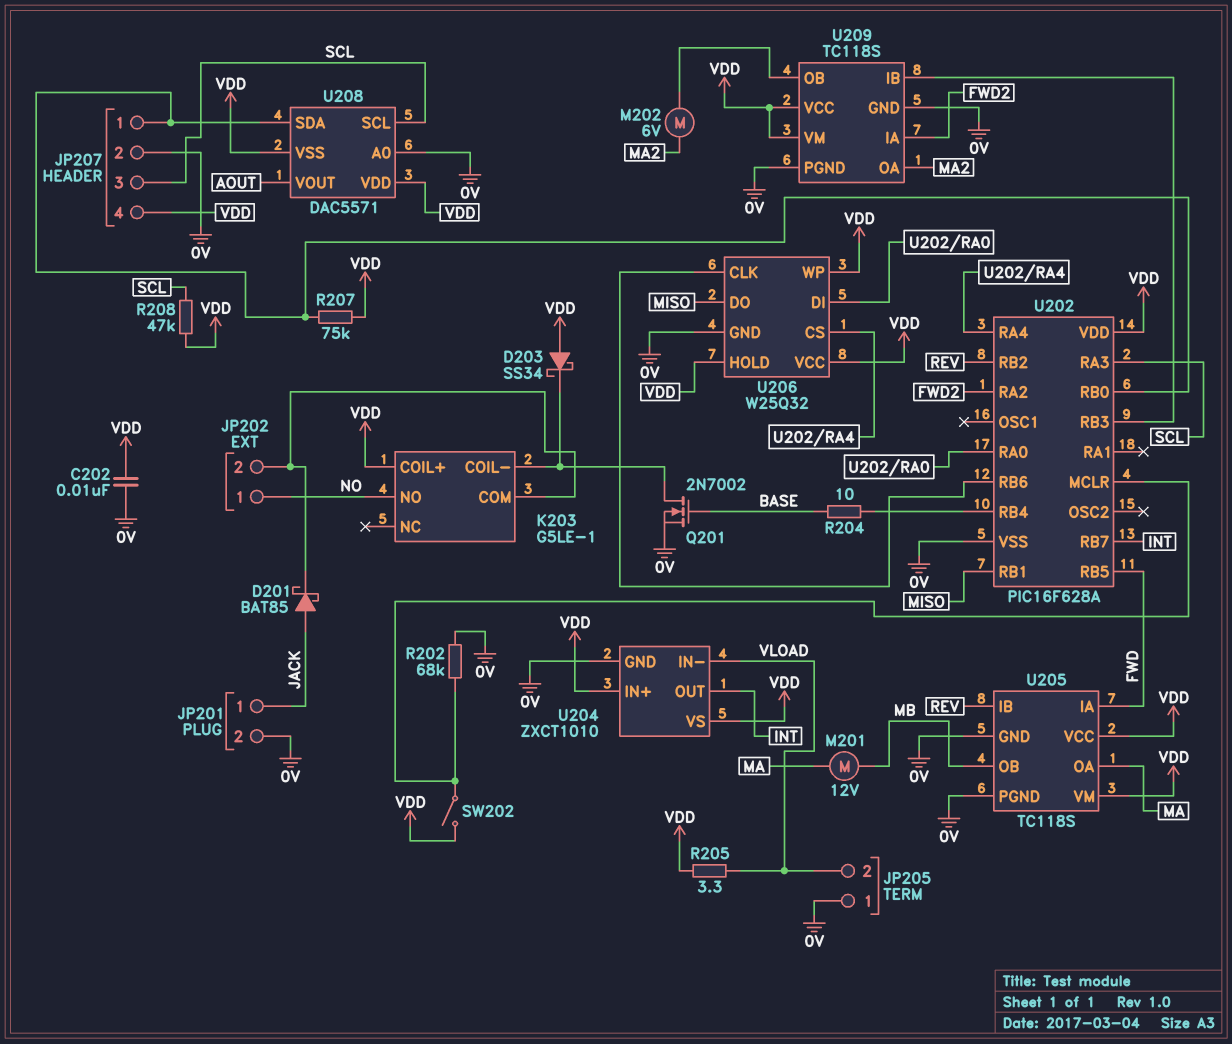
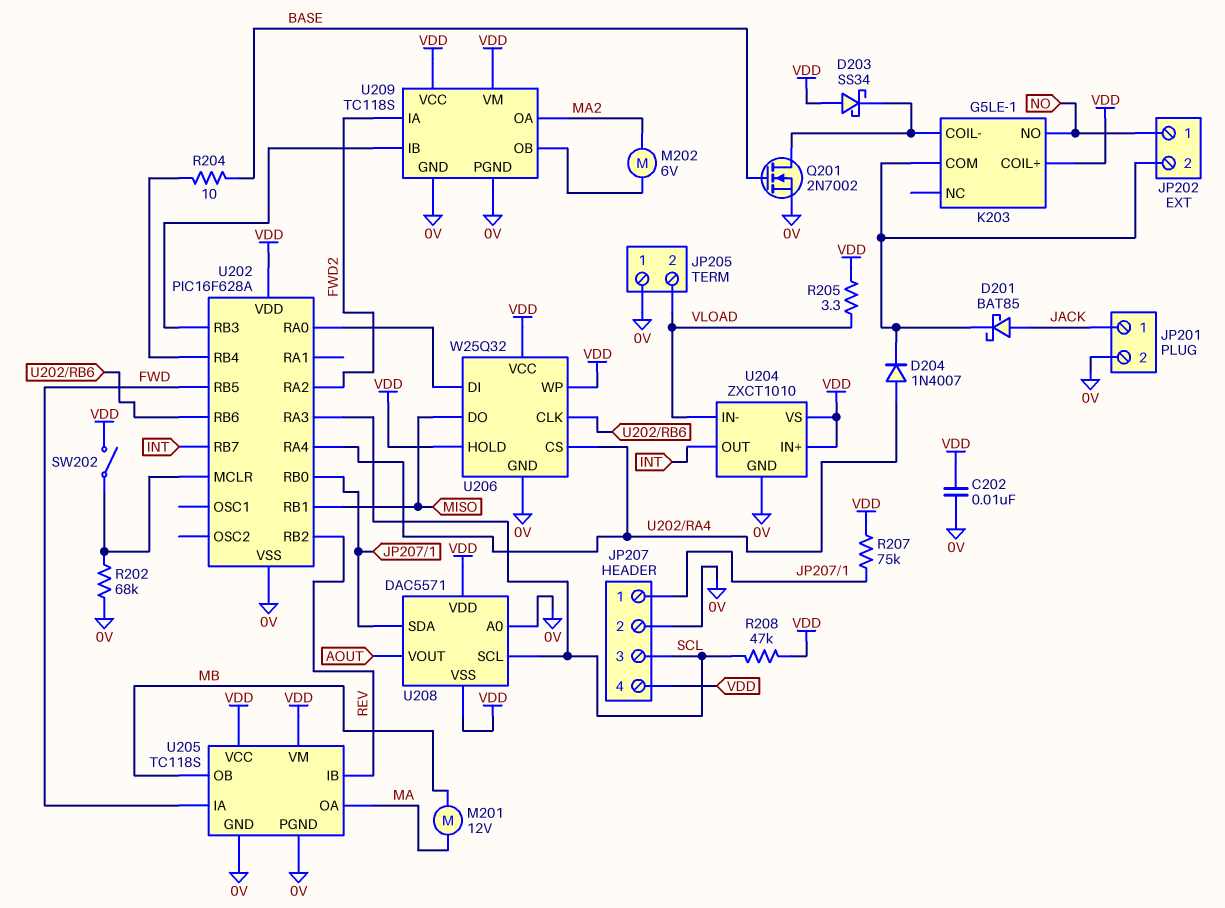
D204: none -> diode 1N4007 (A U202/RA4, K JP202/2)

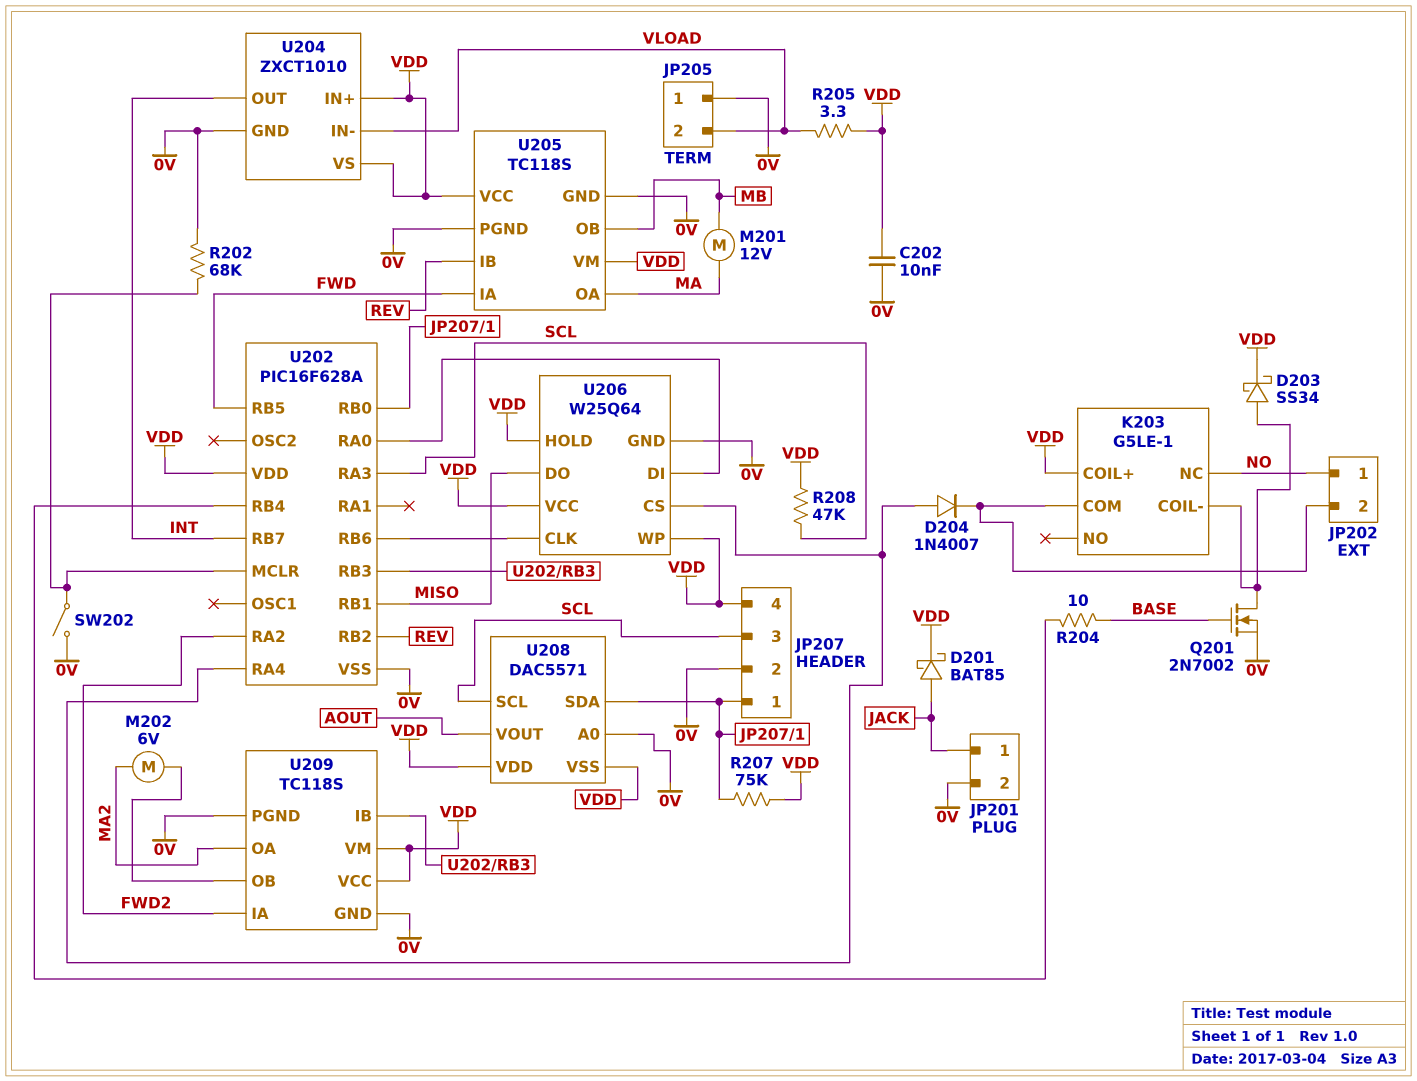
D201: schottky BAT85 (A JACK, K JP202/2) -> schottky BAT85 (A JACK, K VDD)
D203: schottky SS34 (A VDD, K K203/COIL-) -> schottky SS34 (A K203/COIL-, K VDD)
K203 pin NC: none -> NO
K203 pin NO: NO -> none
SW202: switch (U202/MCLR, VDD) -> switch (0V, U202/MCLR)
U206: W25Q32 -> W25Q64

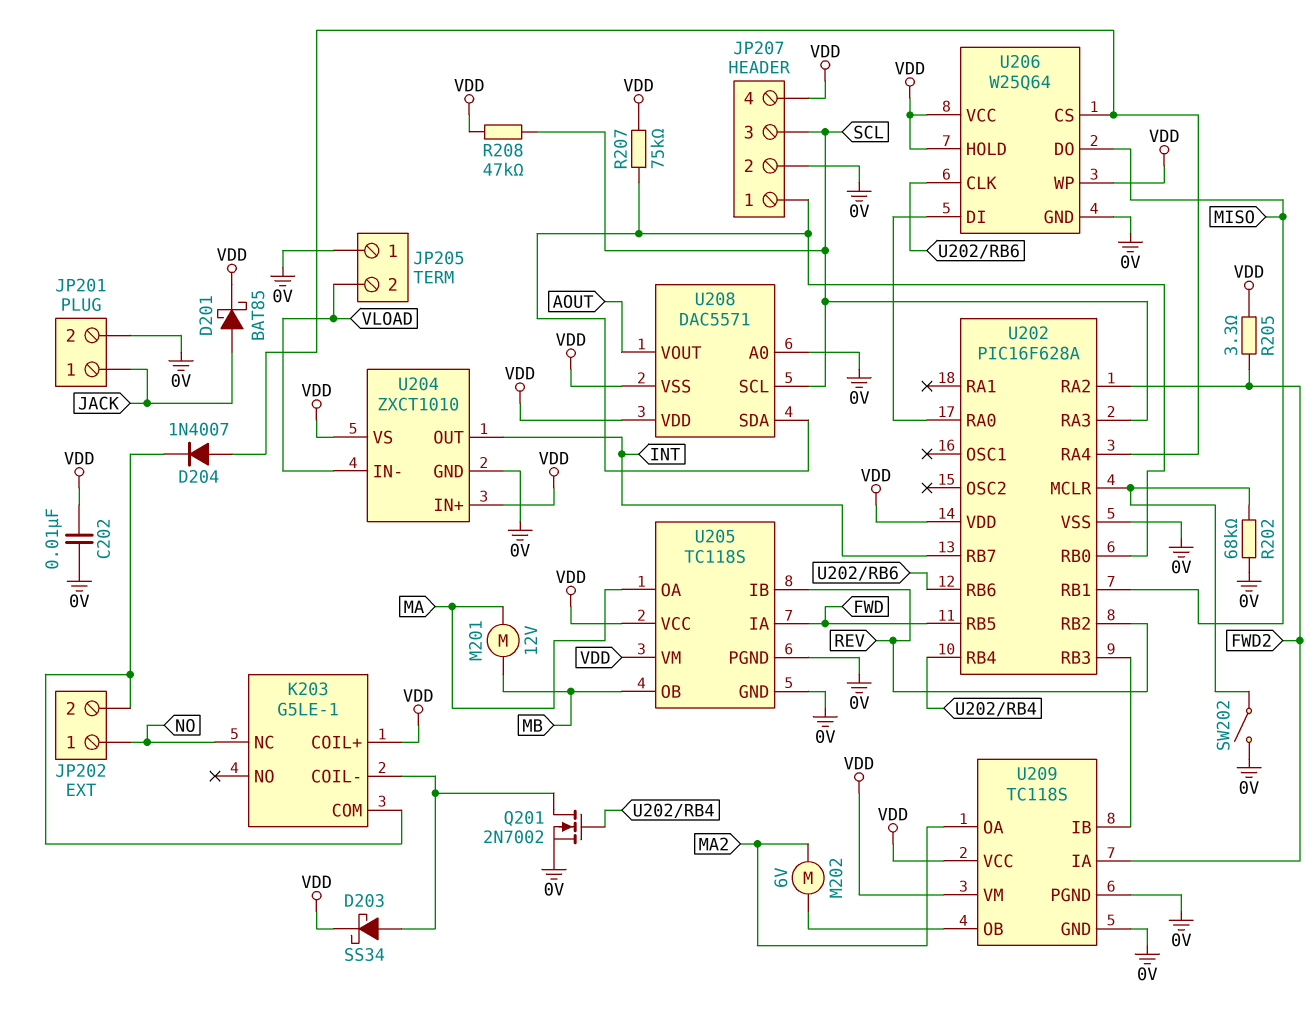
Q201: NMOS 2N7002 (G BASE, D K203/COIL-, S 0V) -> NMOS 2N7002 (G U202/RB4, D K203/COIL-, S 0V)
R204: 10 (BASE, U202/RB4) -> none
R205: 3.3 (VDD, VLOAD) -> 3.3 (FWD2, VDD)

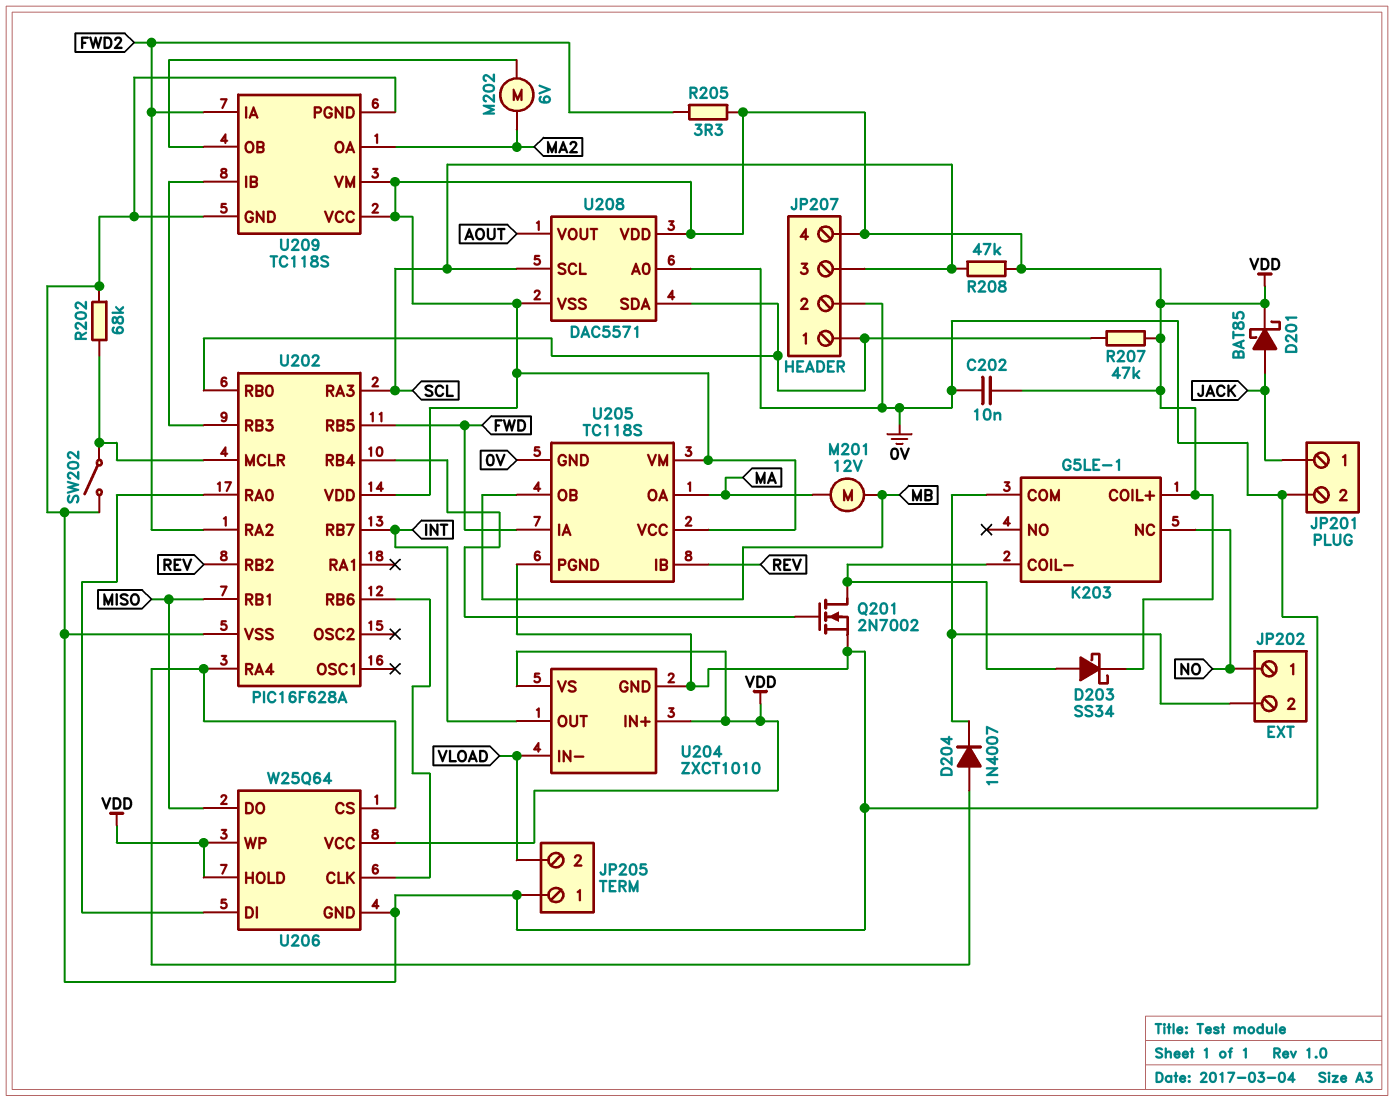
R207: 75k (JP207/1, VDD) -> 47k (JP207/1, VDD)

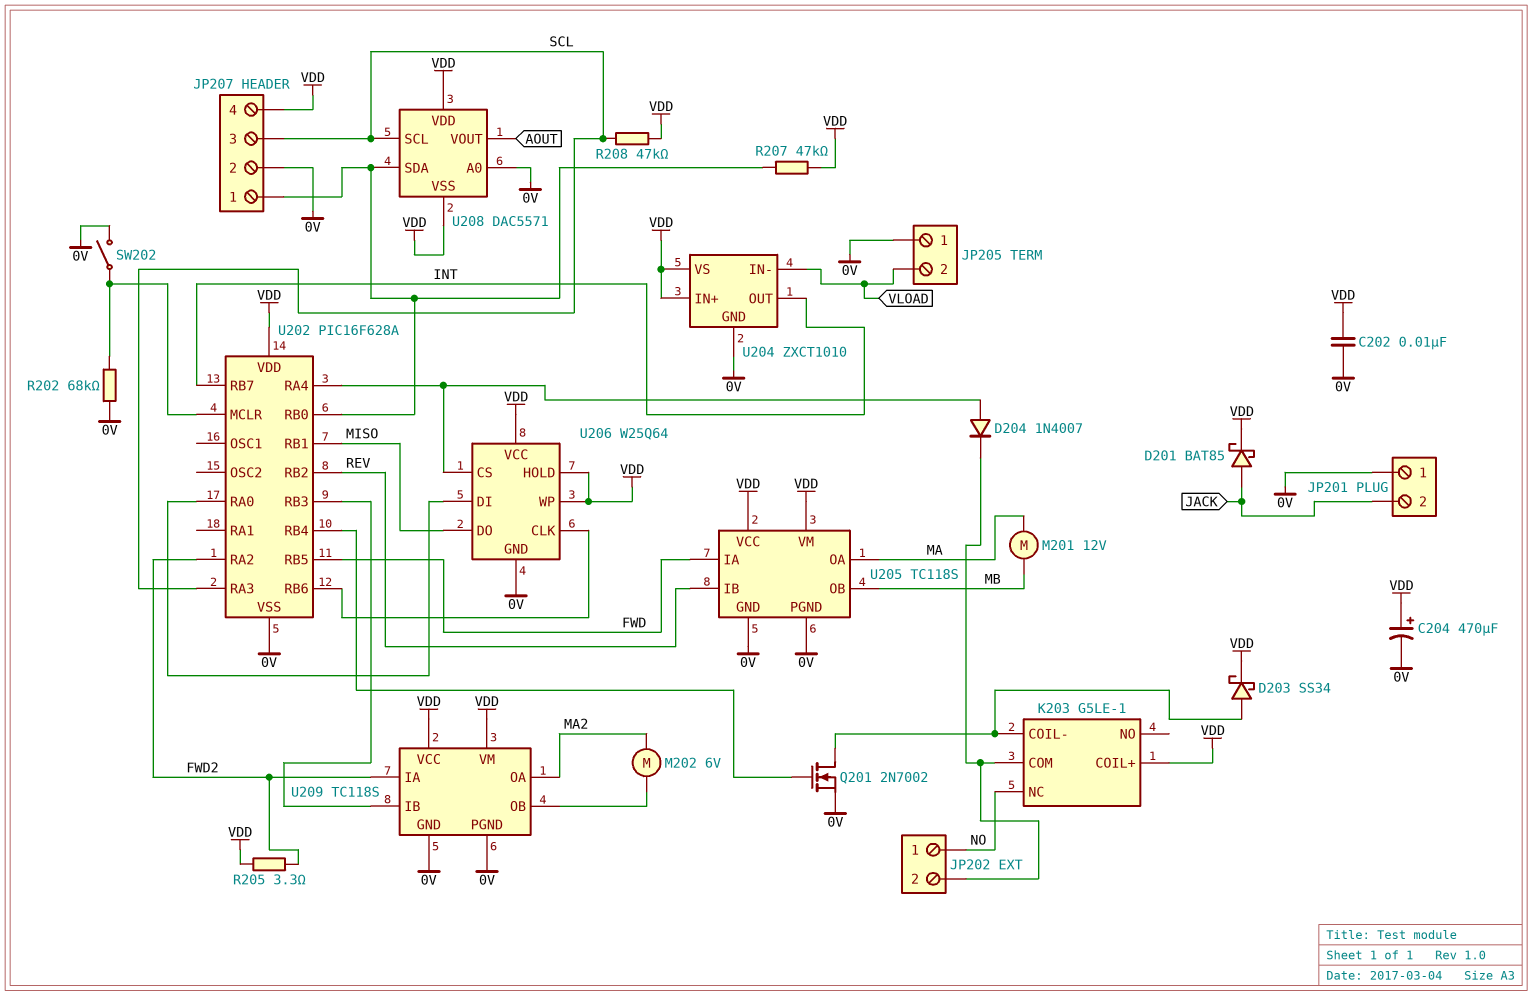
C204: none -> 470uF (plus VDD, minus 0V)
JP201 pin 1: JACK -> 0V
JP201 pin 2: 0V -> JACK

